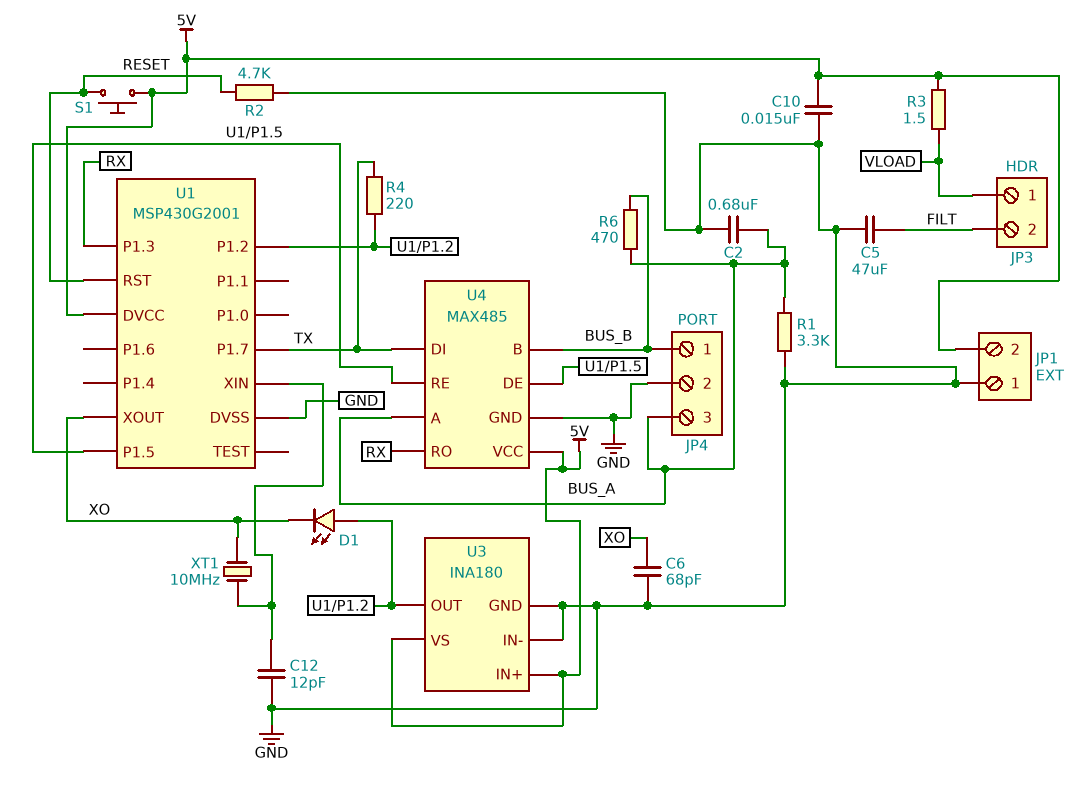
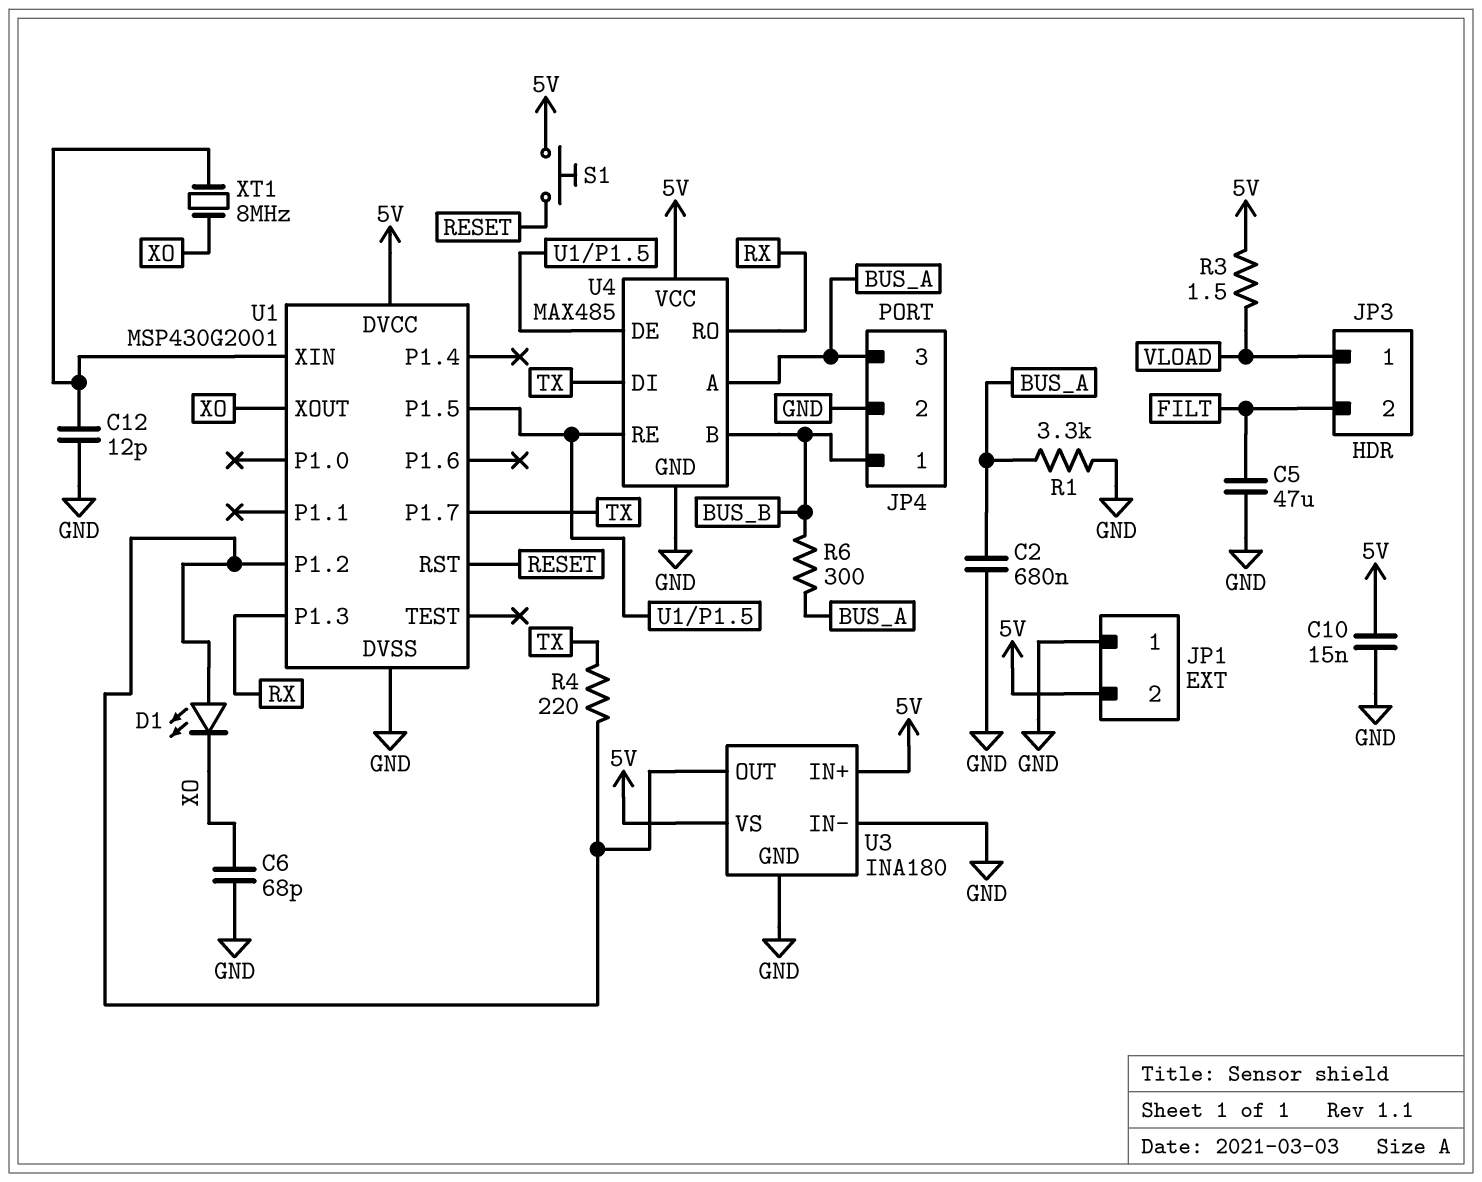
R2: 4.7k (GND, RESET) -> none
R6: 470 (BUS_A, BUS_B) -> 300 (BUS_A, BUS_B)
XT1: 10MHz (U1/XIN, XO) -> 8MHz (U1/XIN, XO)

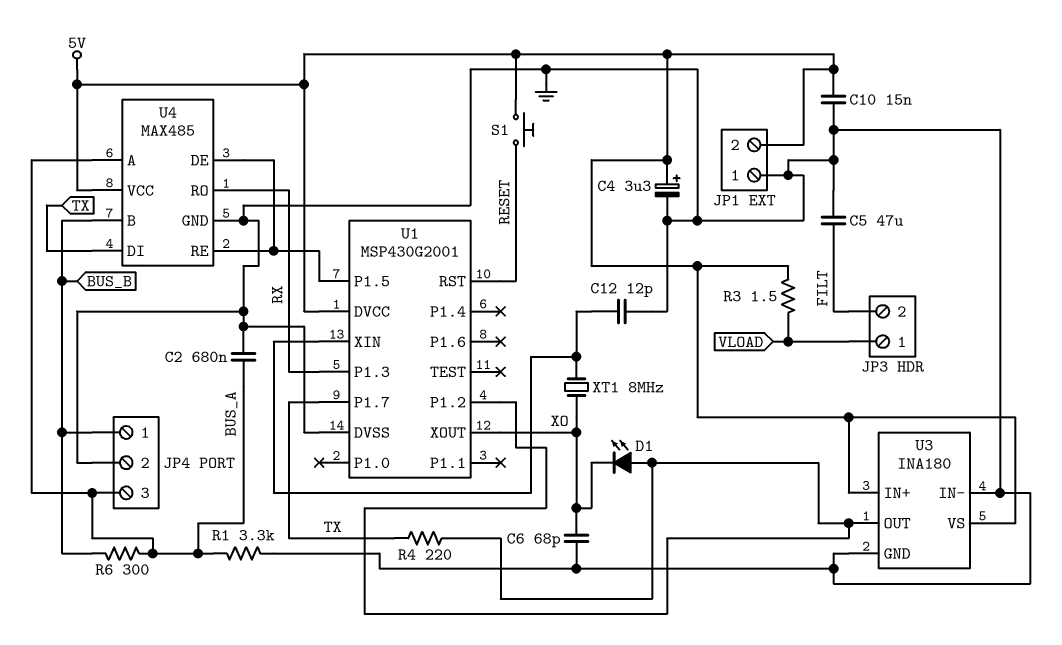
C4: none -> 3.3uF (plus 5V, minus GND)

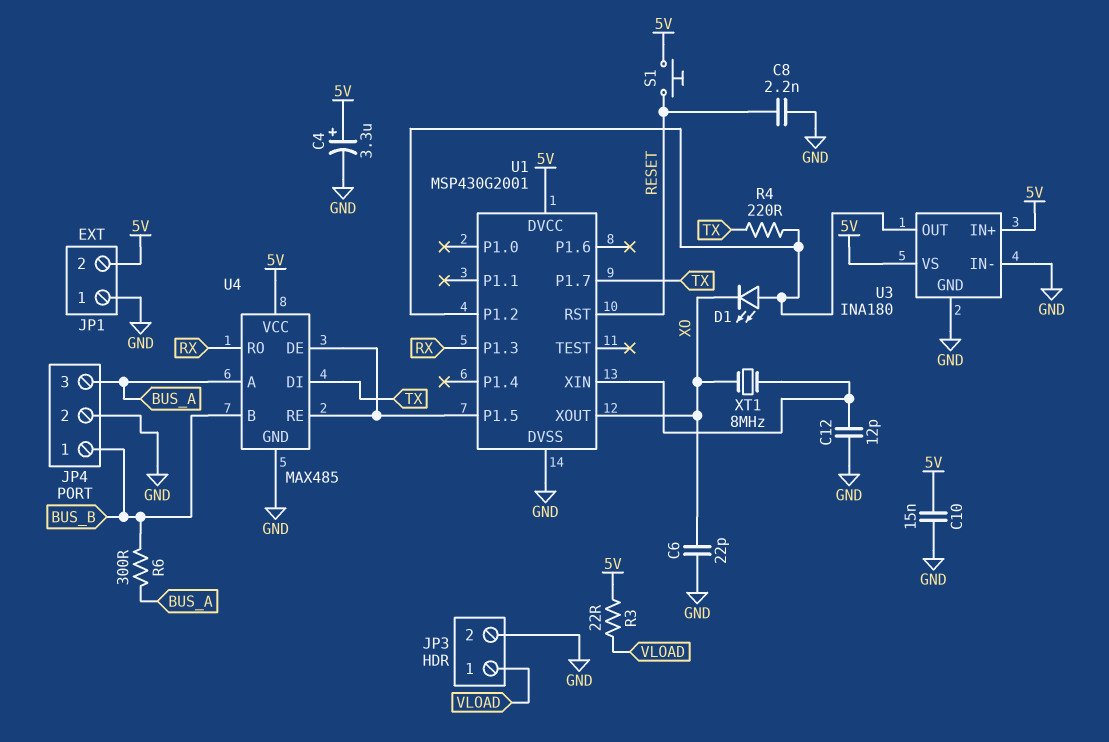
C2: 680nF (BUS_A, GND) -> none
C5: 47uF (FILT, GND) -> none
C6: 68pF (GND, XO) -> 22pF (GND, XO)
C8: none -> 2.2nF (GND, RESET)
JP3 pin 2: FILT -> GND
R1: 3.3k (BUS_A, GND) -> none
R3: 1.5 (5V, VLOAD) -> 22 (5V, VLOAD)

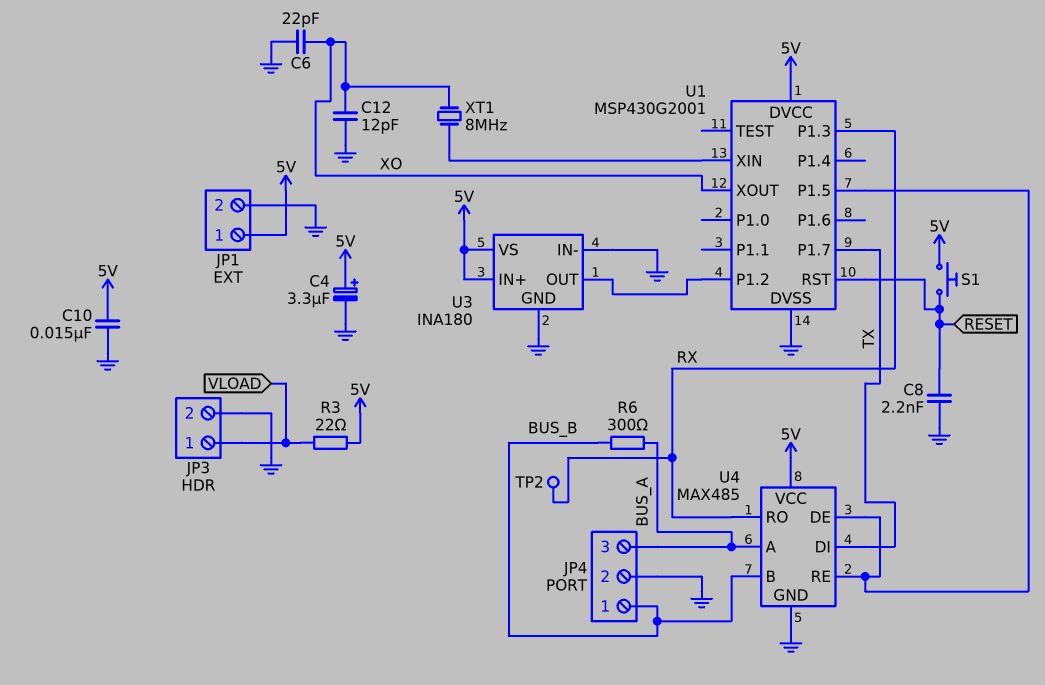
C12: 12pF (GND, U1/XIN) -> 12pF (GND, XO)
D1: LED (A U1/P1.2, K XO) -> none
JP1 pin 1: GND -> 5V
JP1 pin 2: 5V -> GND
R4: 220 (TX, U1/P1.2) -> none
TP2: none -> test point (RX)

